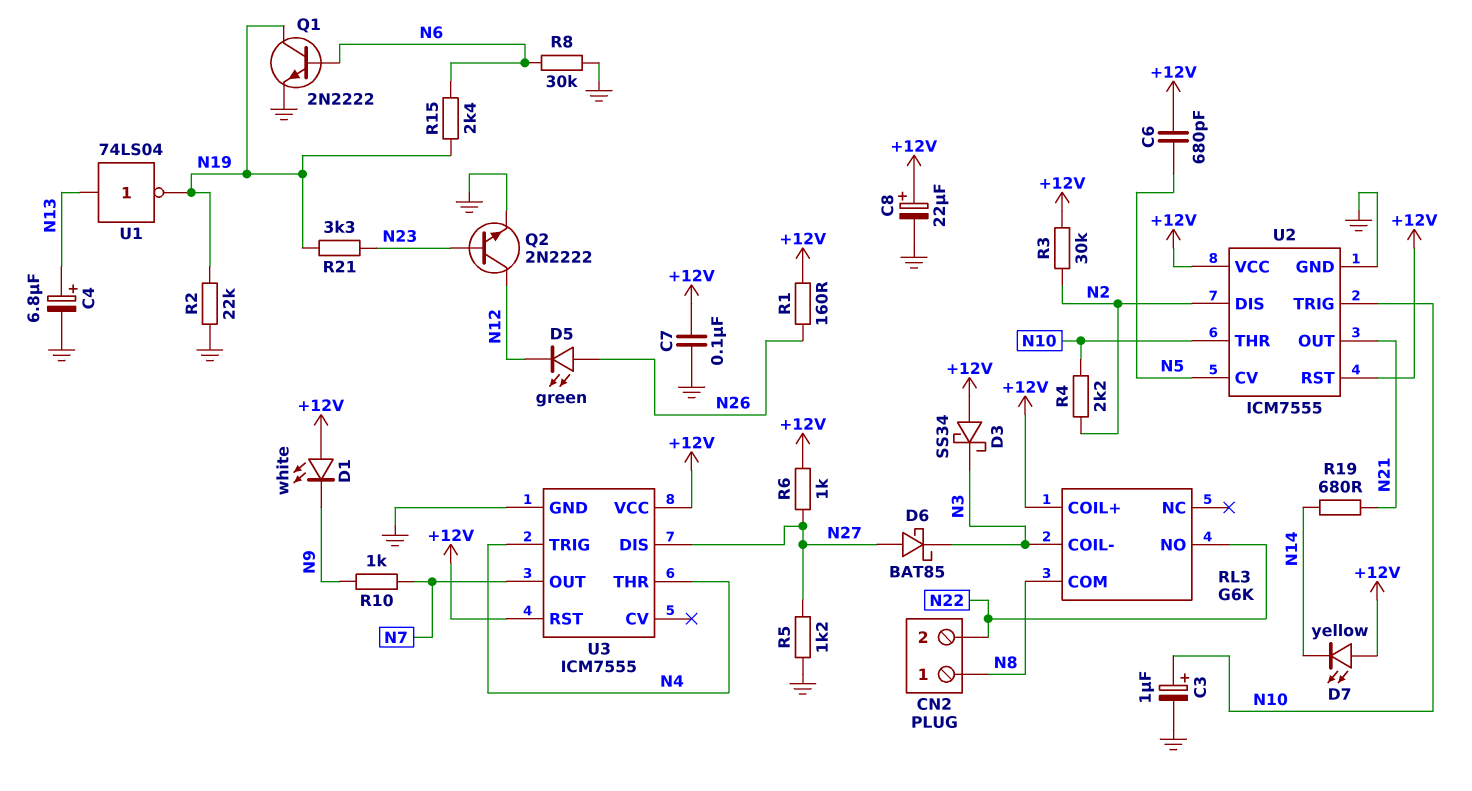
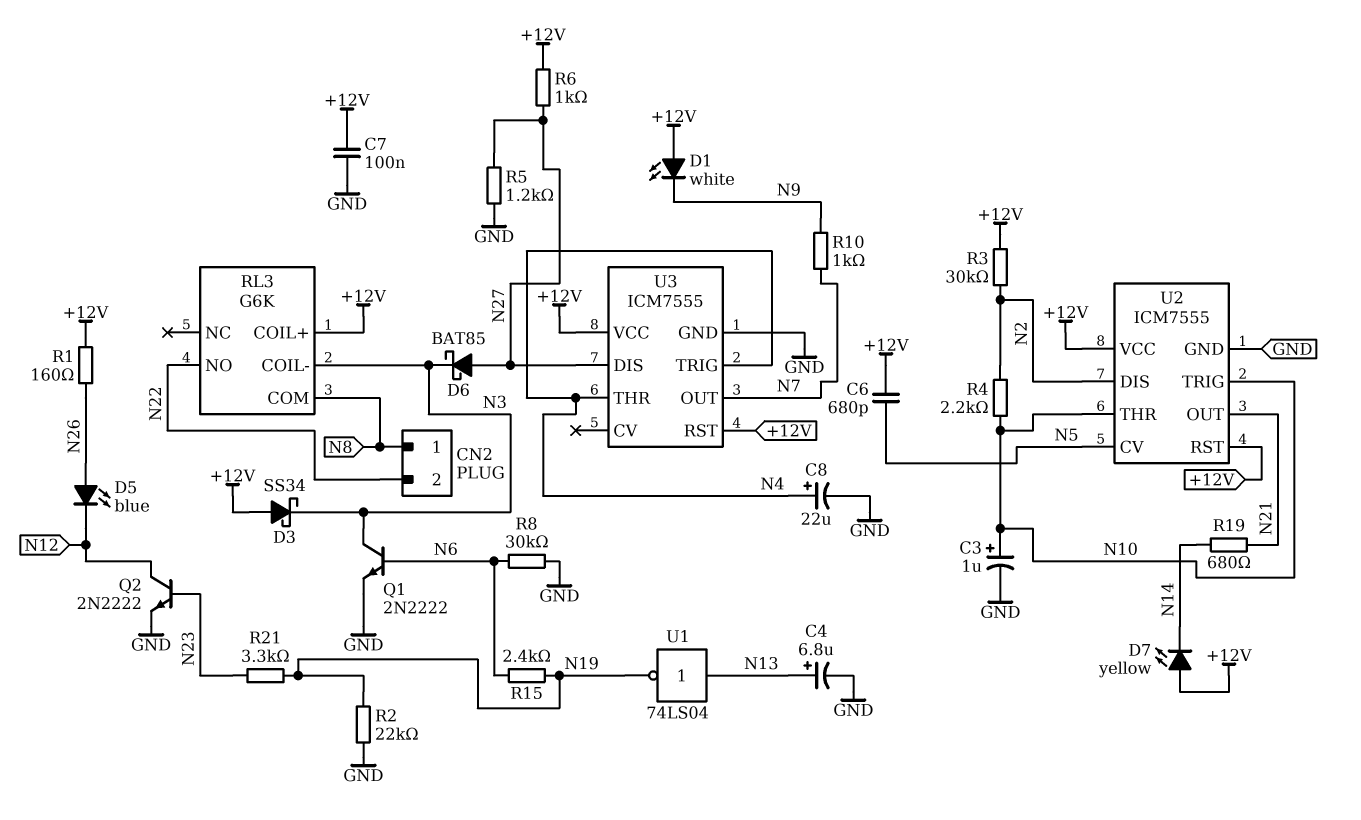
C8: 22uF (plus +12V, minus GND) -> 22uF (plus N4, minus GND)
D5: LED green (A N26, K N12) -> LED blue (A N26, K N12)
Q1: NPN 2N2222 (B N6, C N19, E GND) -> NPN 2N2222 (B N6, C N3, E GND)

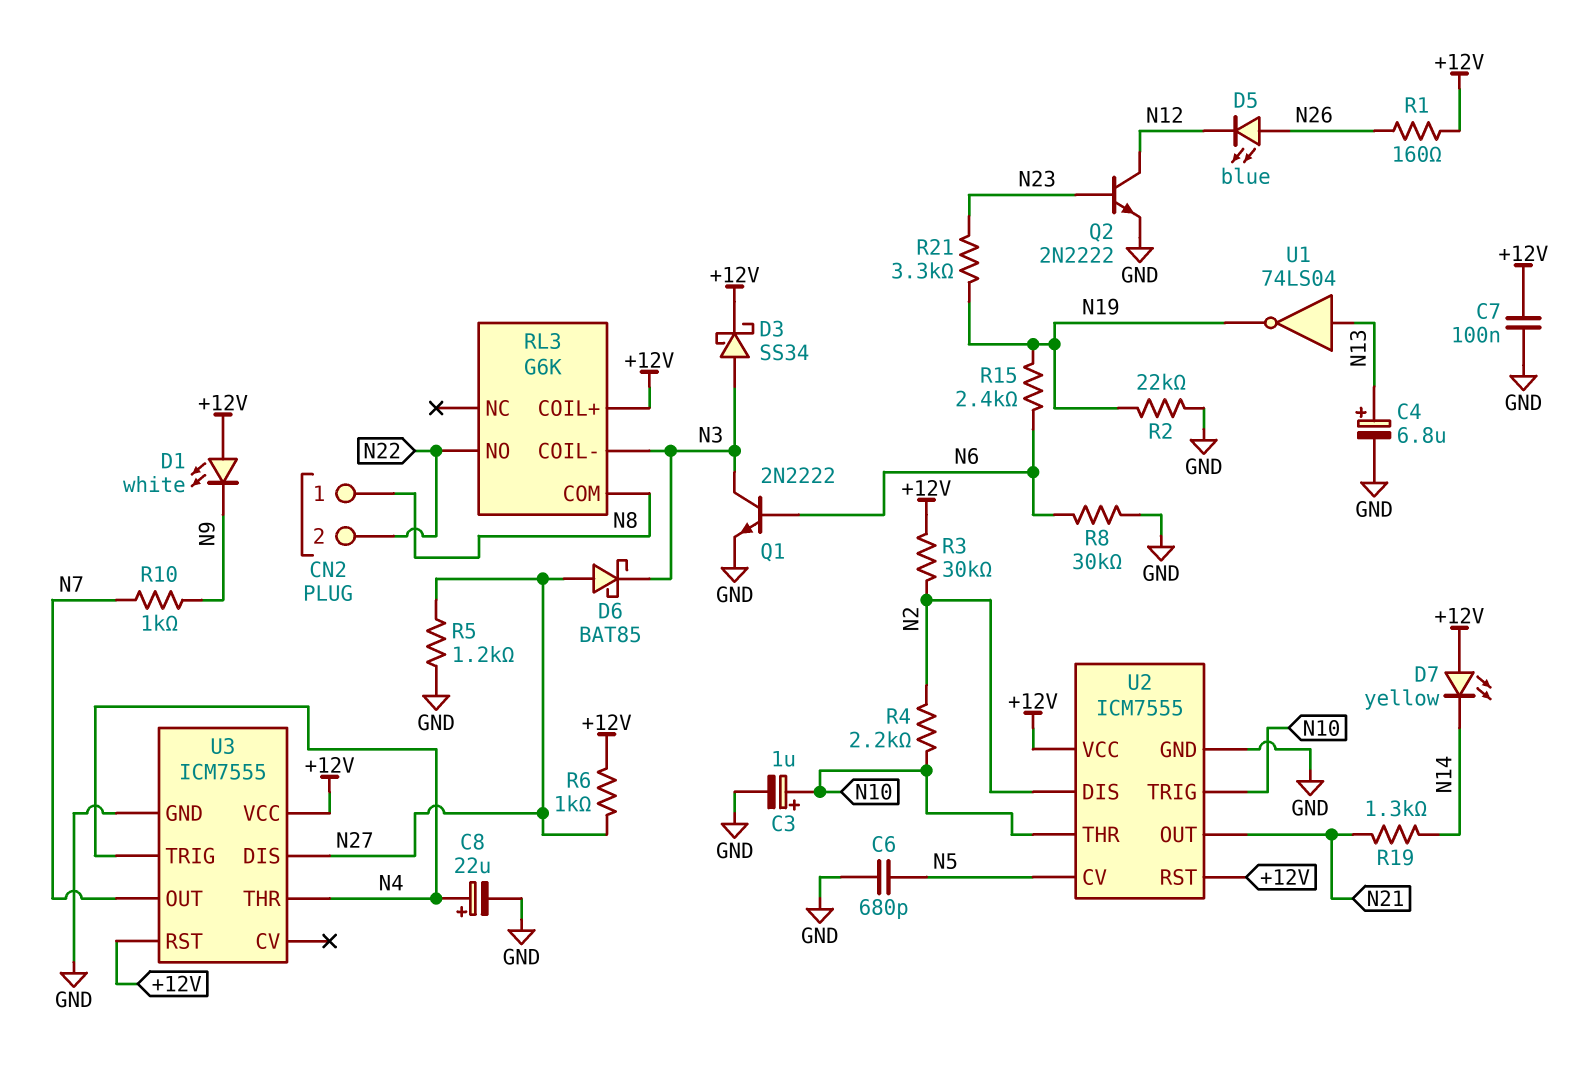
C6: 680pF (+12V, N5) -> 680pF (GND, N5)
D3: schottky SS34 (A +12V, K N3) -> schottky SS34 (A N3, K +12V)
R19: 680 (N14, N21) -> 1.3k (N14, N21)

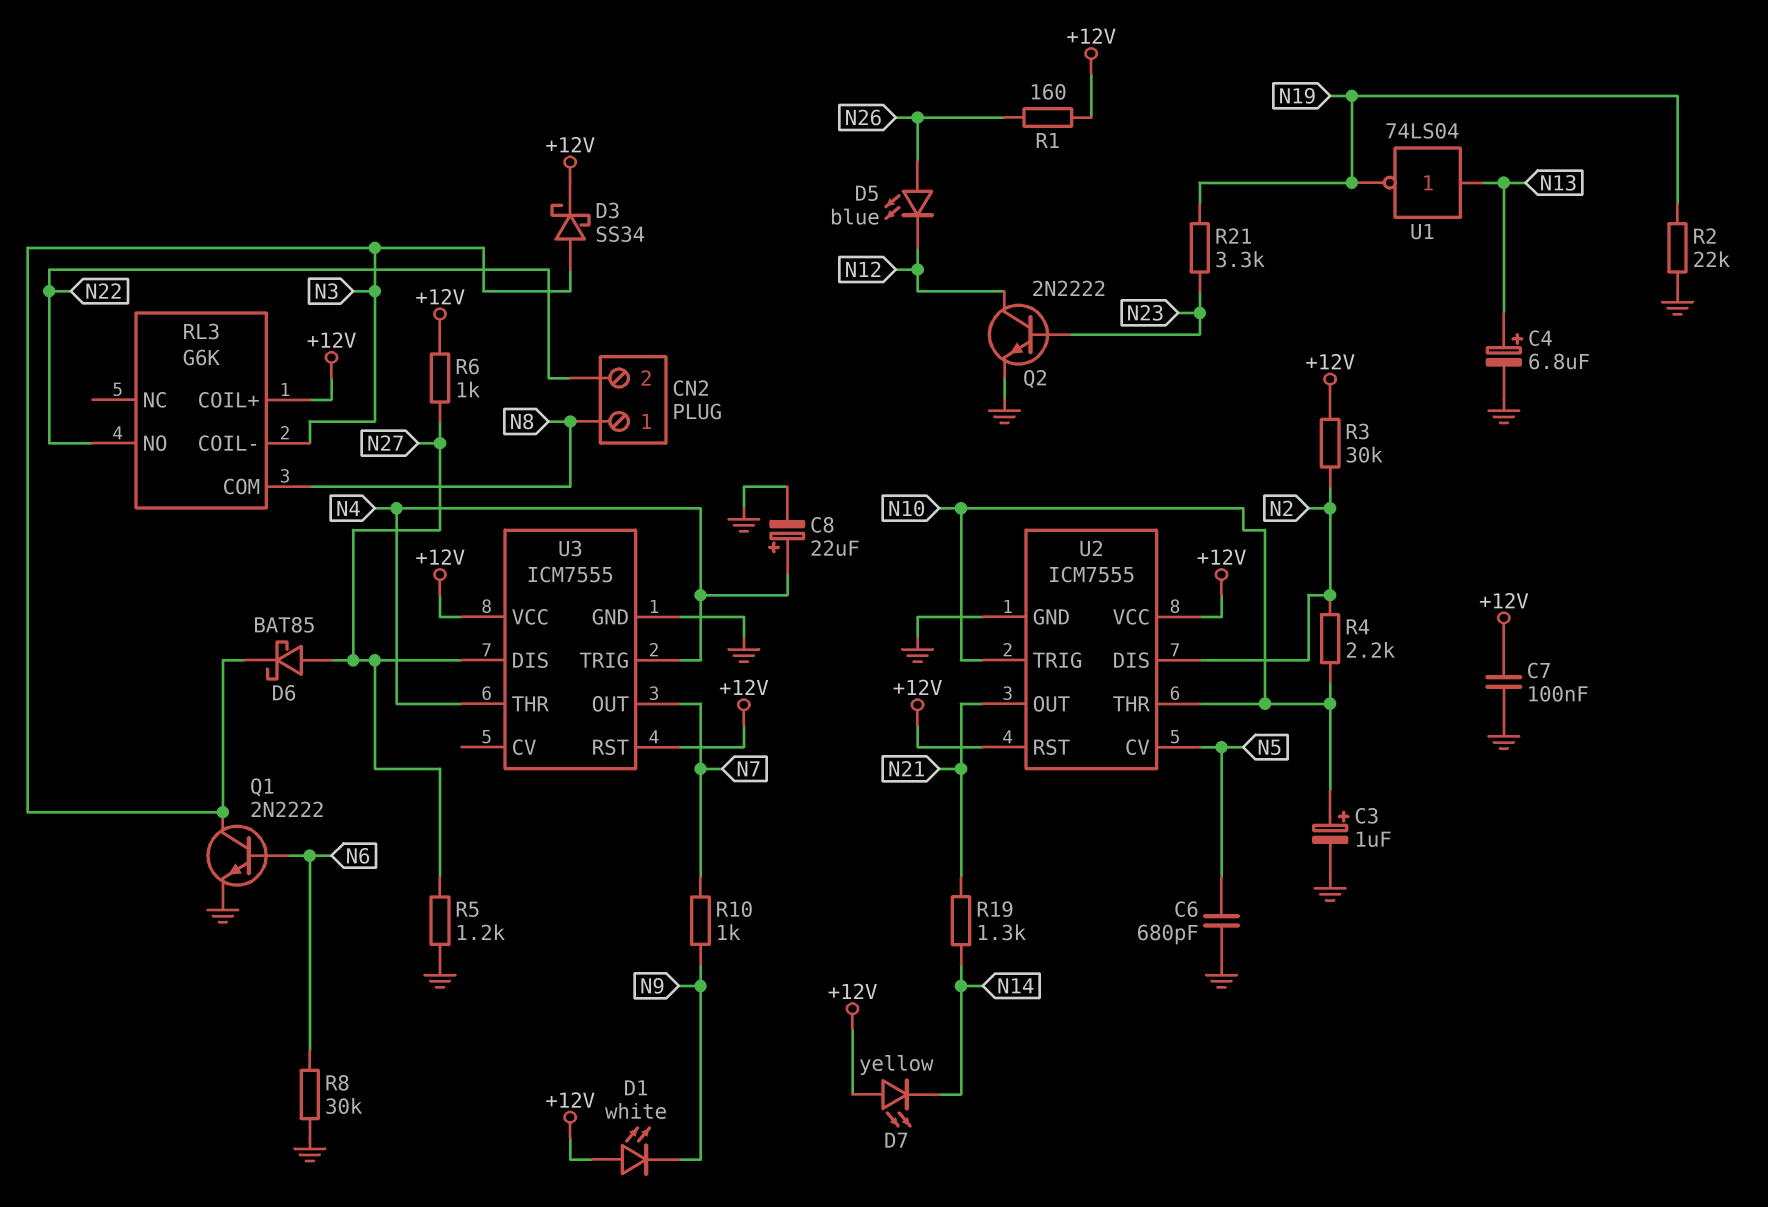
R15: 2.4k (N6, N19) -> none

